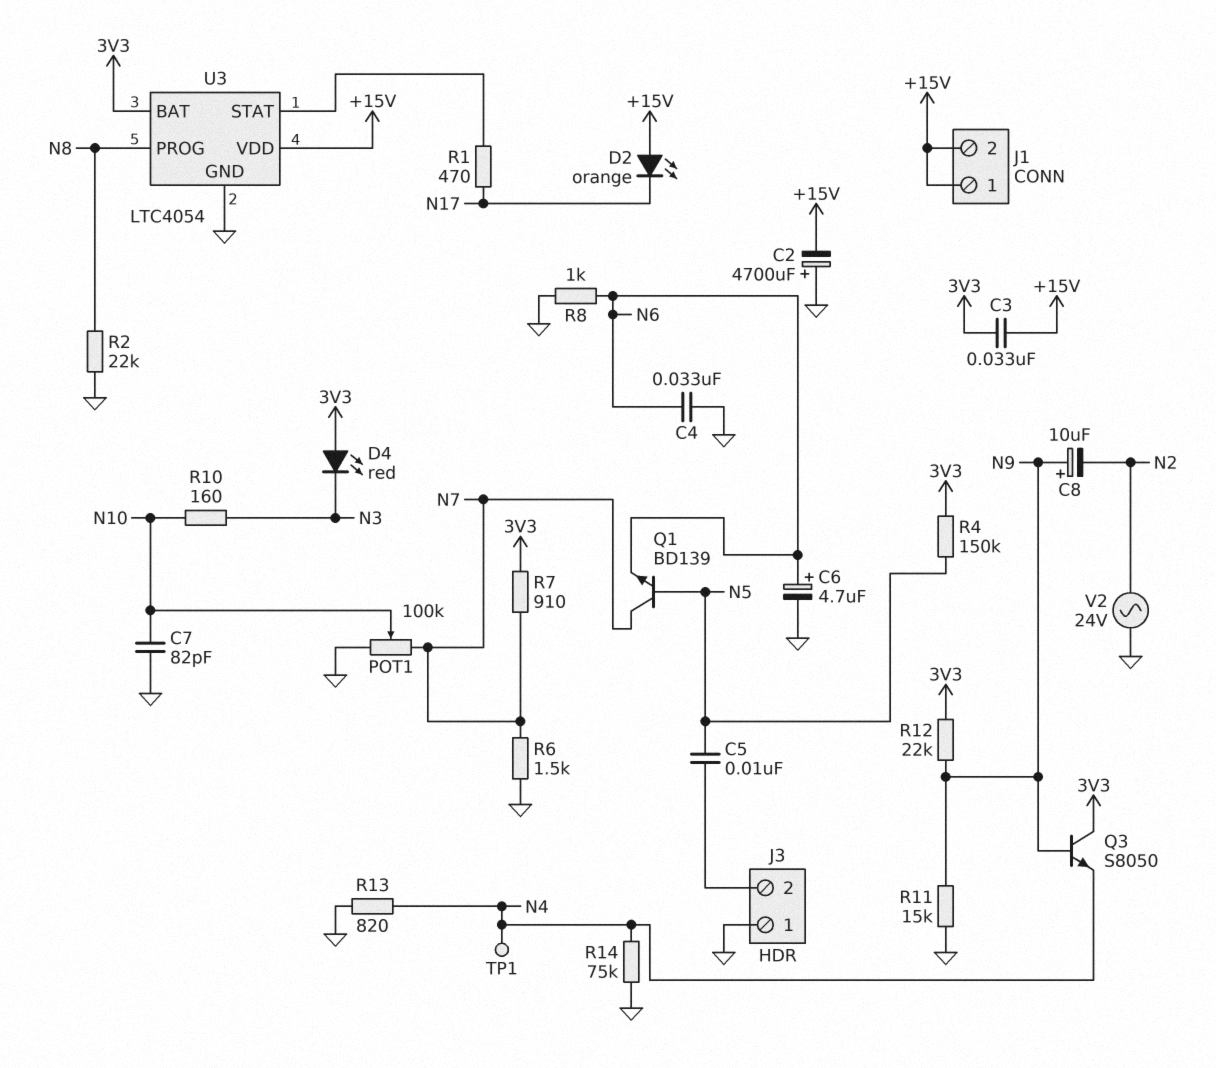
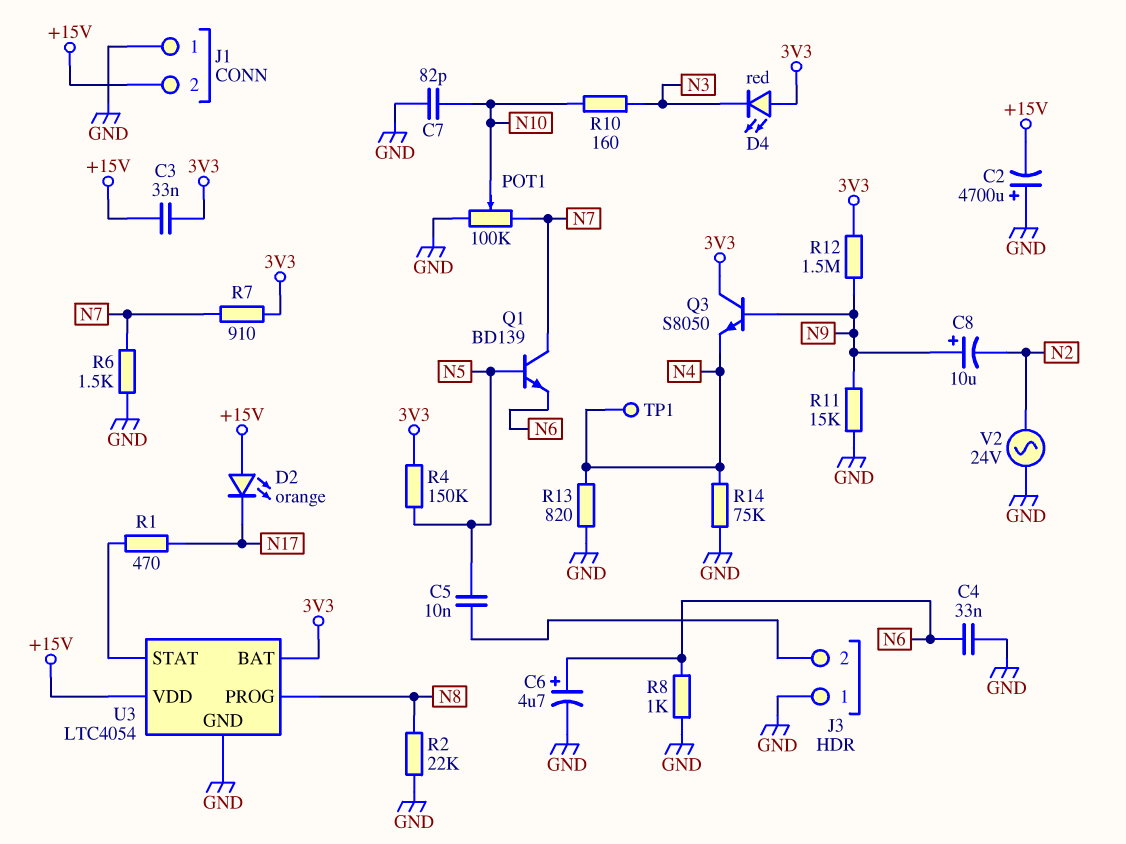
J1 pin 1: +15V -> GND
R12: 22k (3V3, N9) -> 1.5M (3V3, N9)

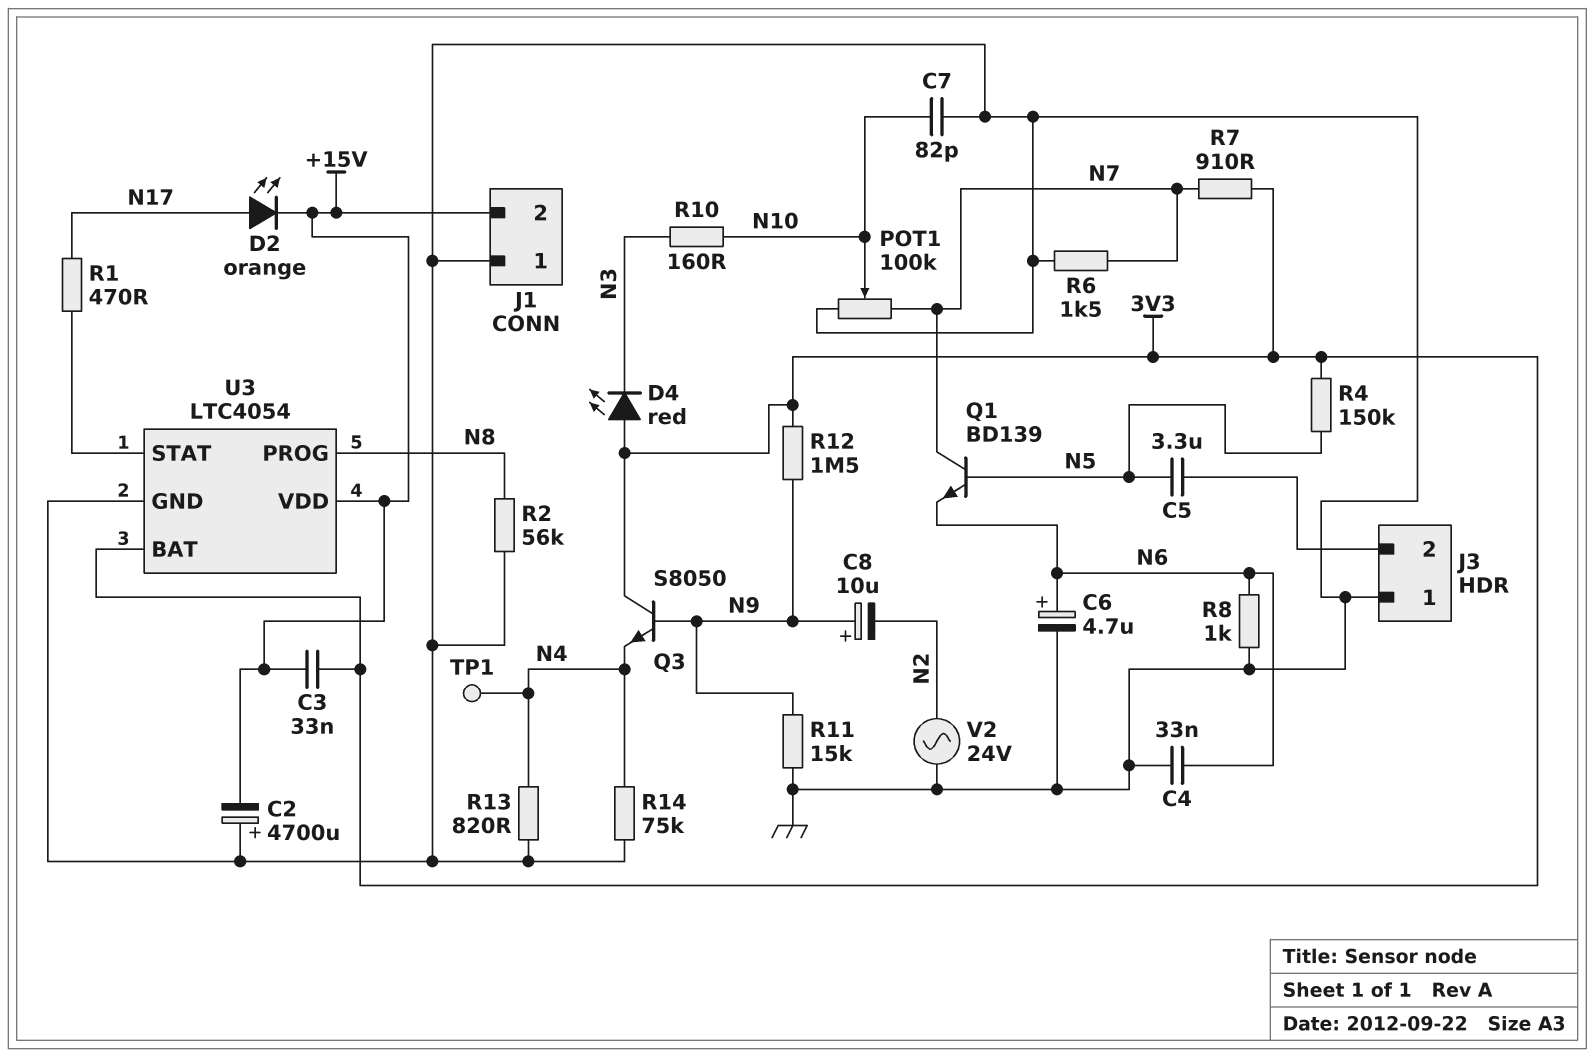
C5: 10nF (J3/2, N5) -> 3.3uF (J3/2, N5)
D2: LED orange (A +15V, K N17) -> LED orange (A N17, K +15V)
R2: 22k (GND, N8) -> 56k (GND, N8)

